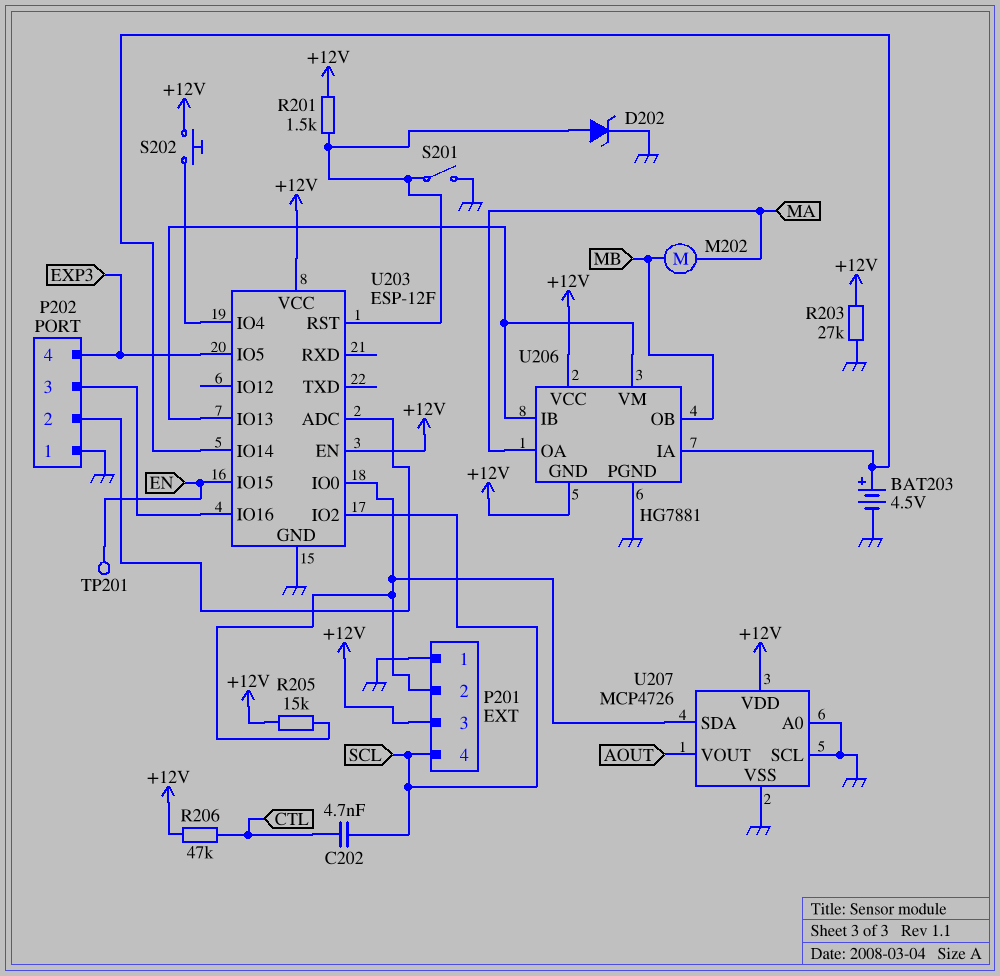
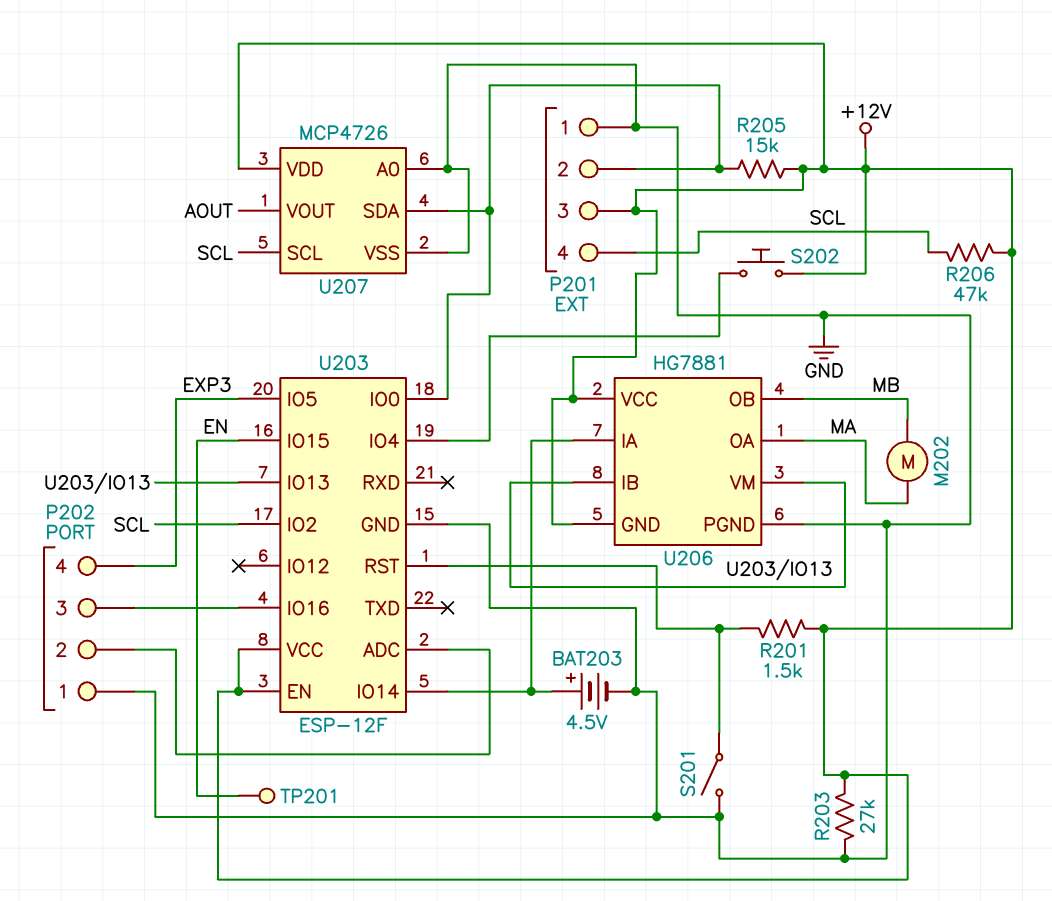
C202: 4.7nF (CTL, SCL) -> none
D202: zener (A U203/RST, K GND) -> none
R206: 47k (+12V, CTL) -> 47k (+12V, SCL)
U207 pin SCL: GND -> SCL

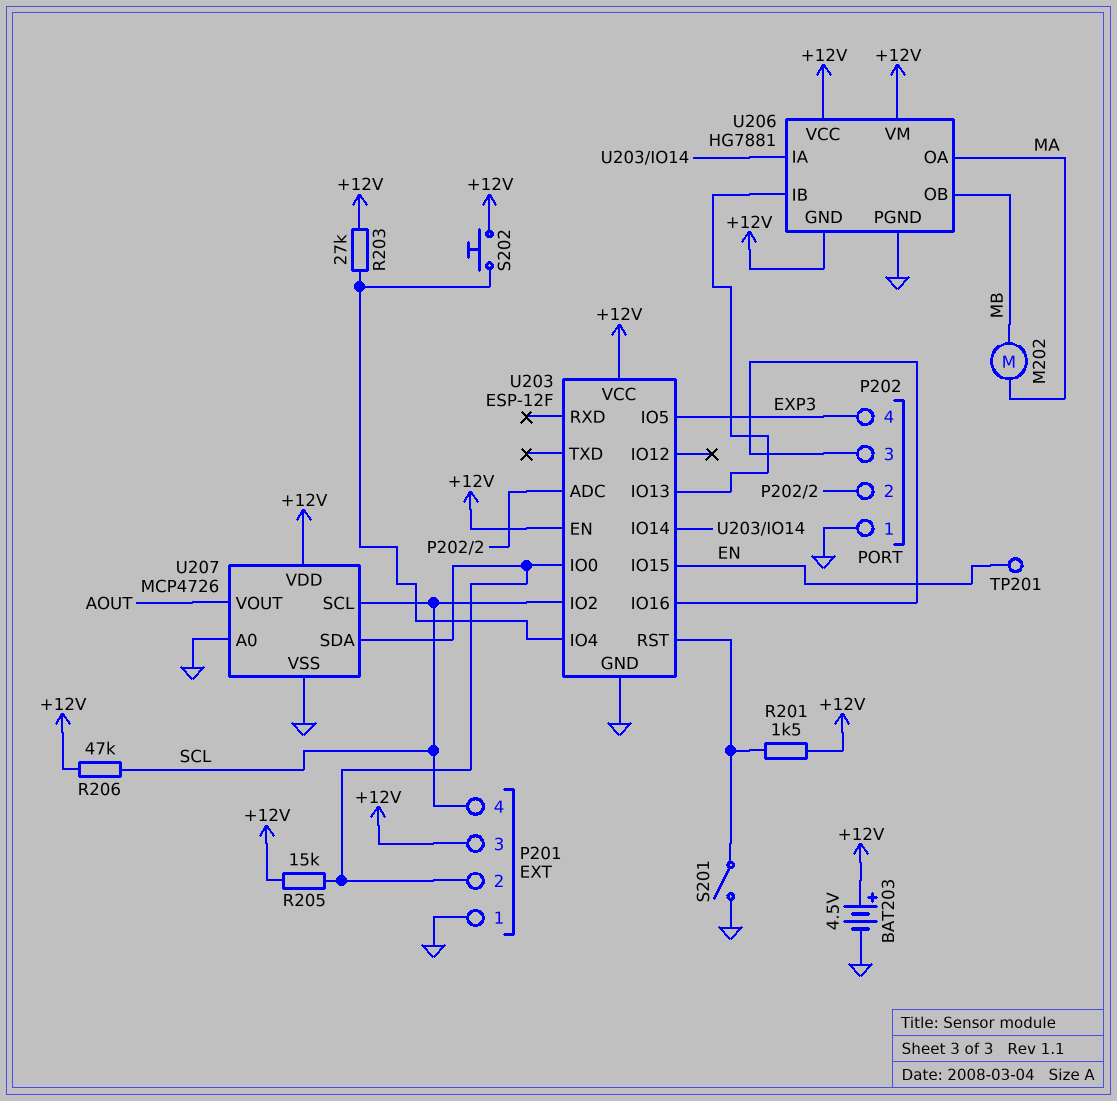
BAT203: 4.5V (plus U203/IO14, minus GND) -> 4.5V (plus +12V, minus GND)
R203: 27k (+12V, GND) -> 27k (+12V, U203/IO4)
U206 pin VM: U203/IO13 -> +12V

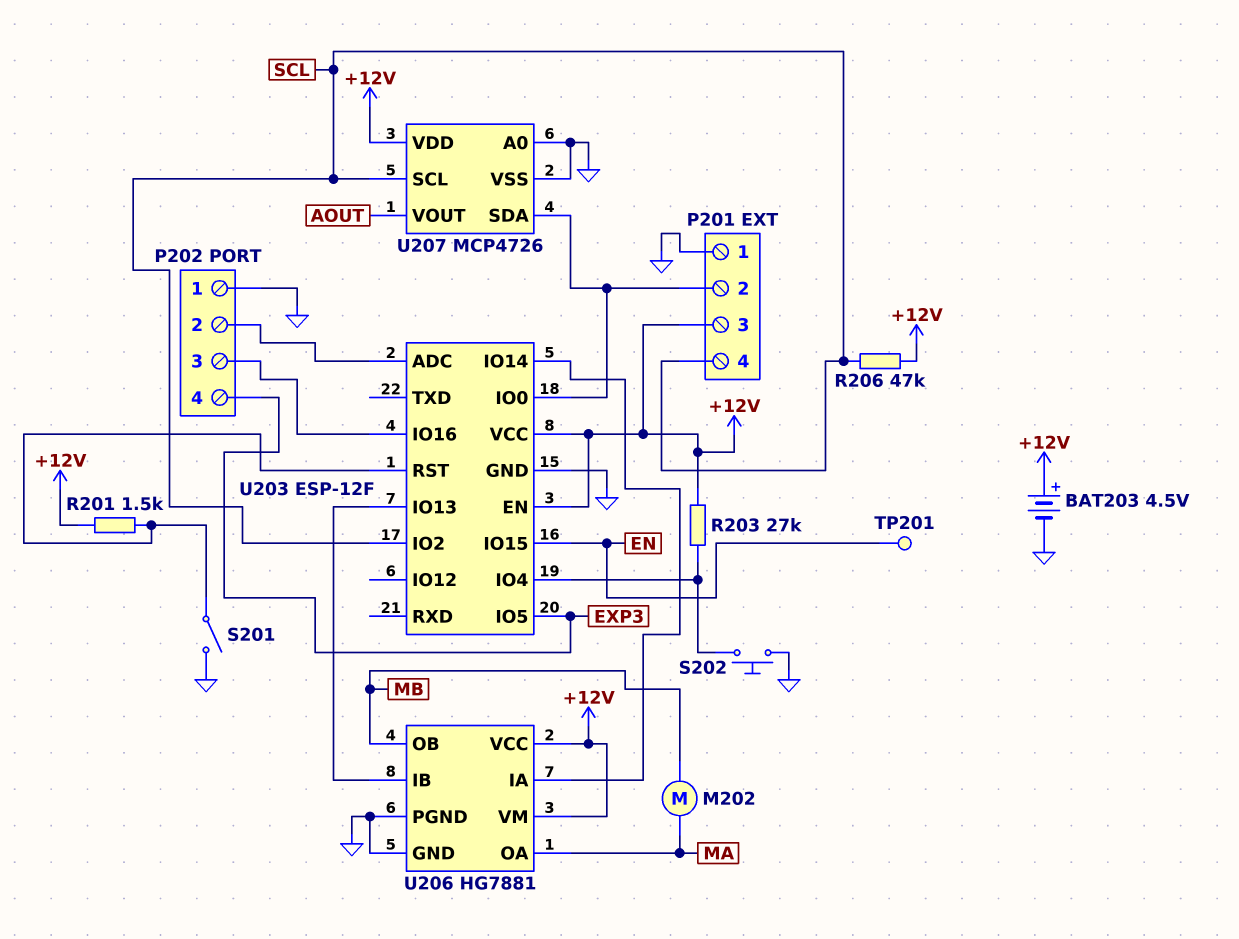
R205: 15k (+12V, P201/2) -> none
S202: button (+12V, U203/IO4) -> button (GND, U203/IO4)
U206 pin GND: +12V -> GND

